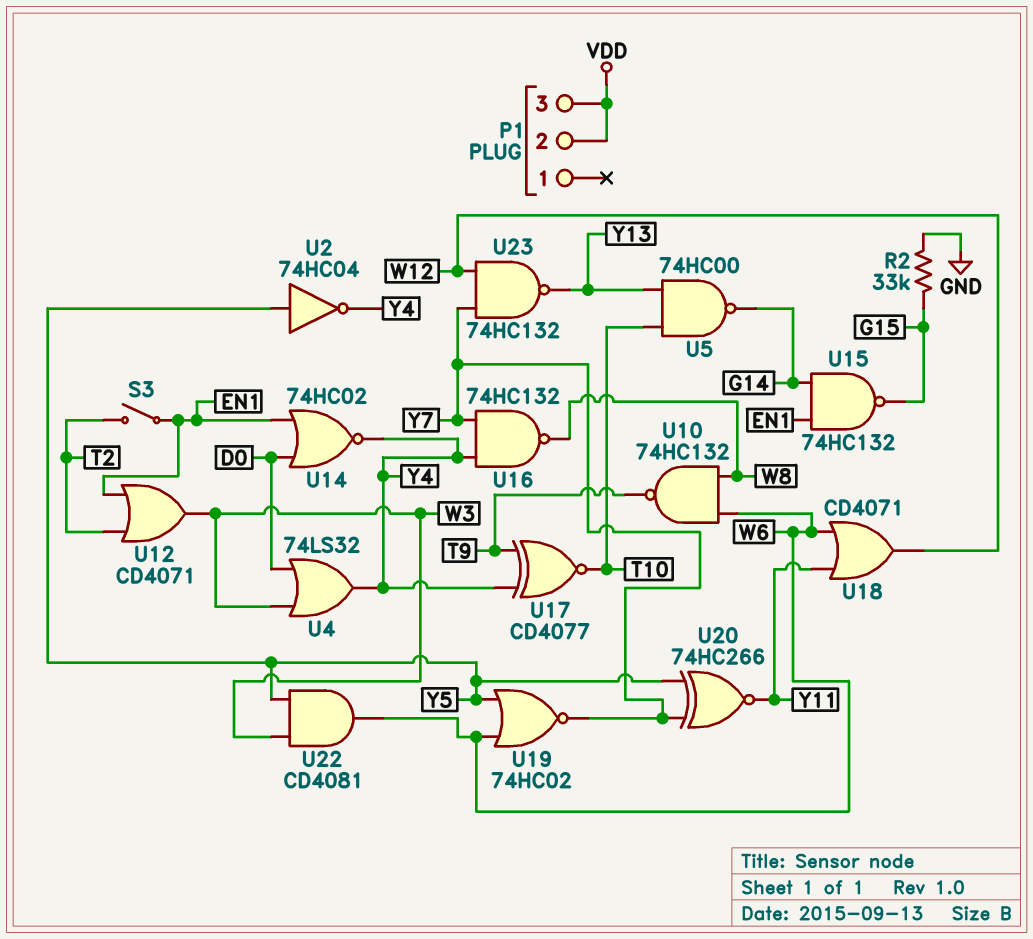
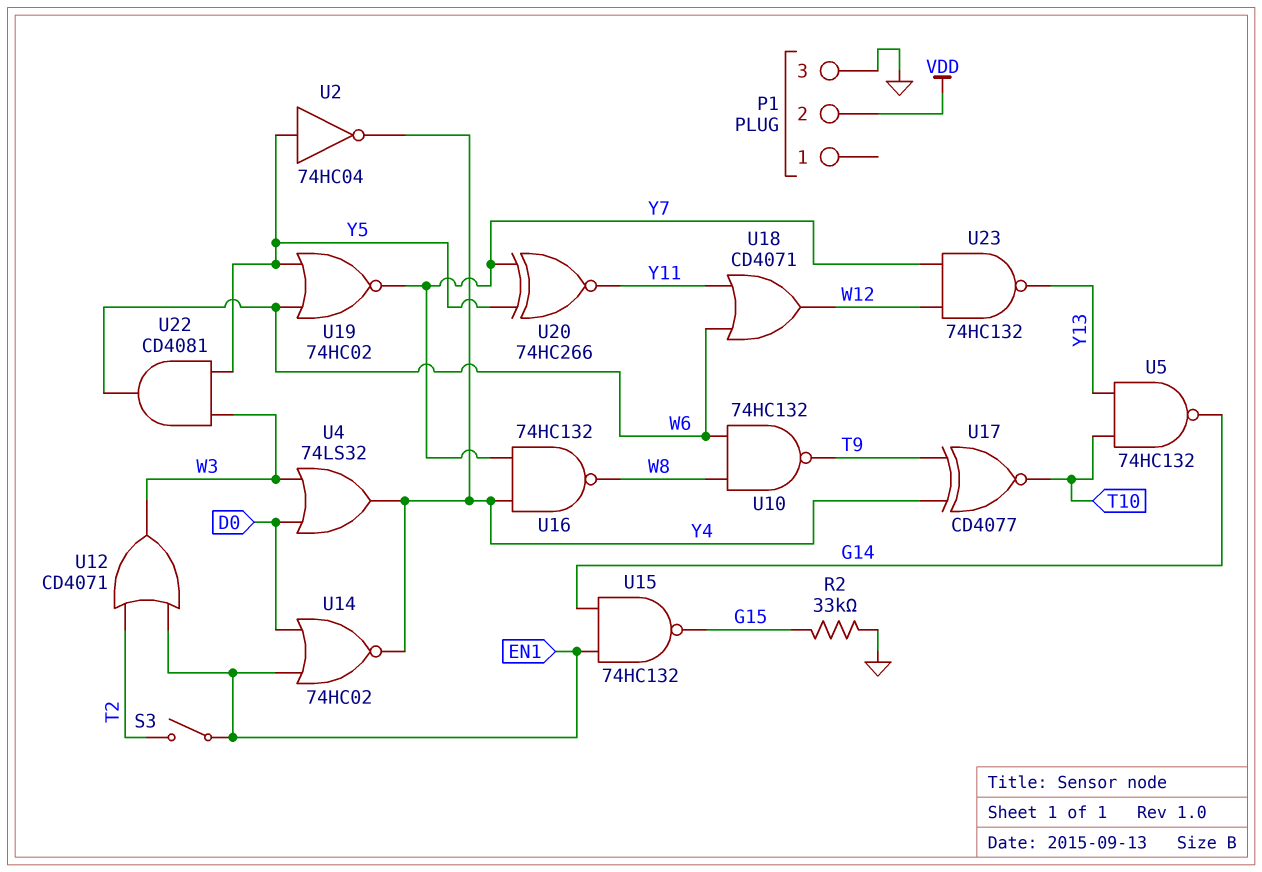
P1 pin 3: VDD -> GND
U5: NAND 74HC00 (in T10, in Y13, out G14) -> NAND 74HC132 (in T10, in Y13, out G14)

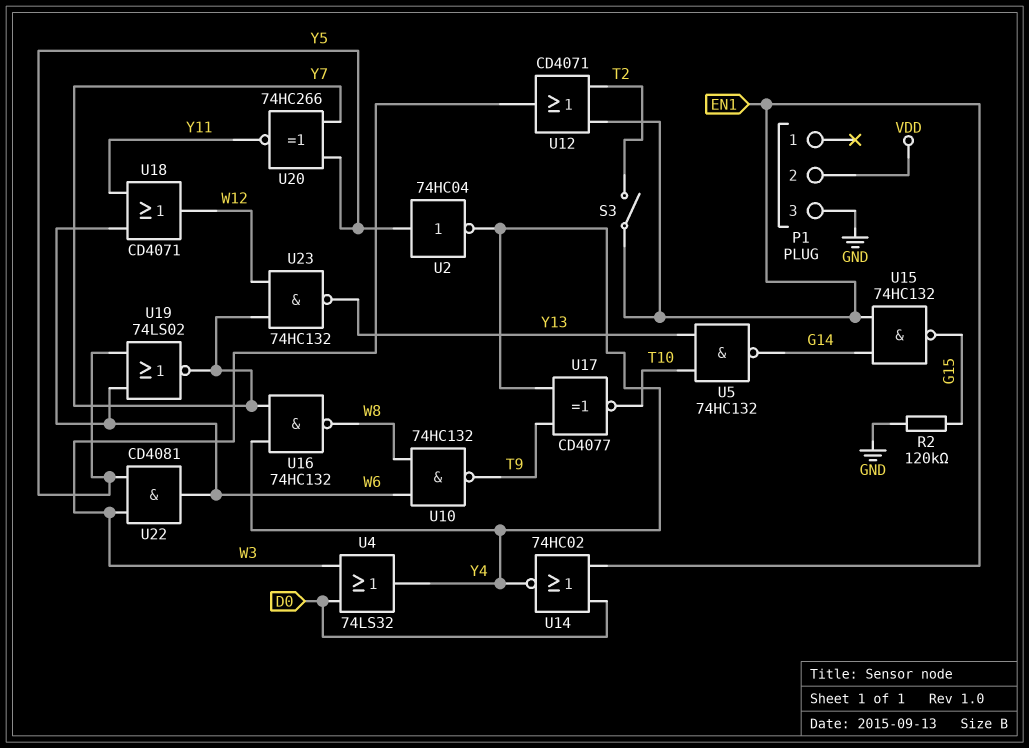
R2: 33k (G15, GND) -> 120k (G15, GND)
U19: NOR 74HC02 (in W6, in Y5, out Y7) -> NOR 74LS02 (in W6, in Y5, out Y7)

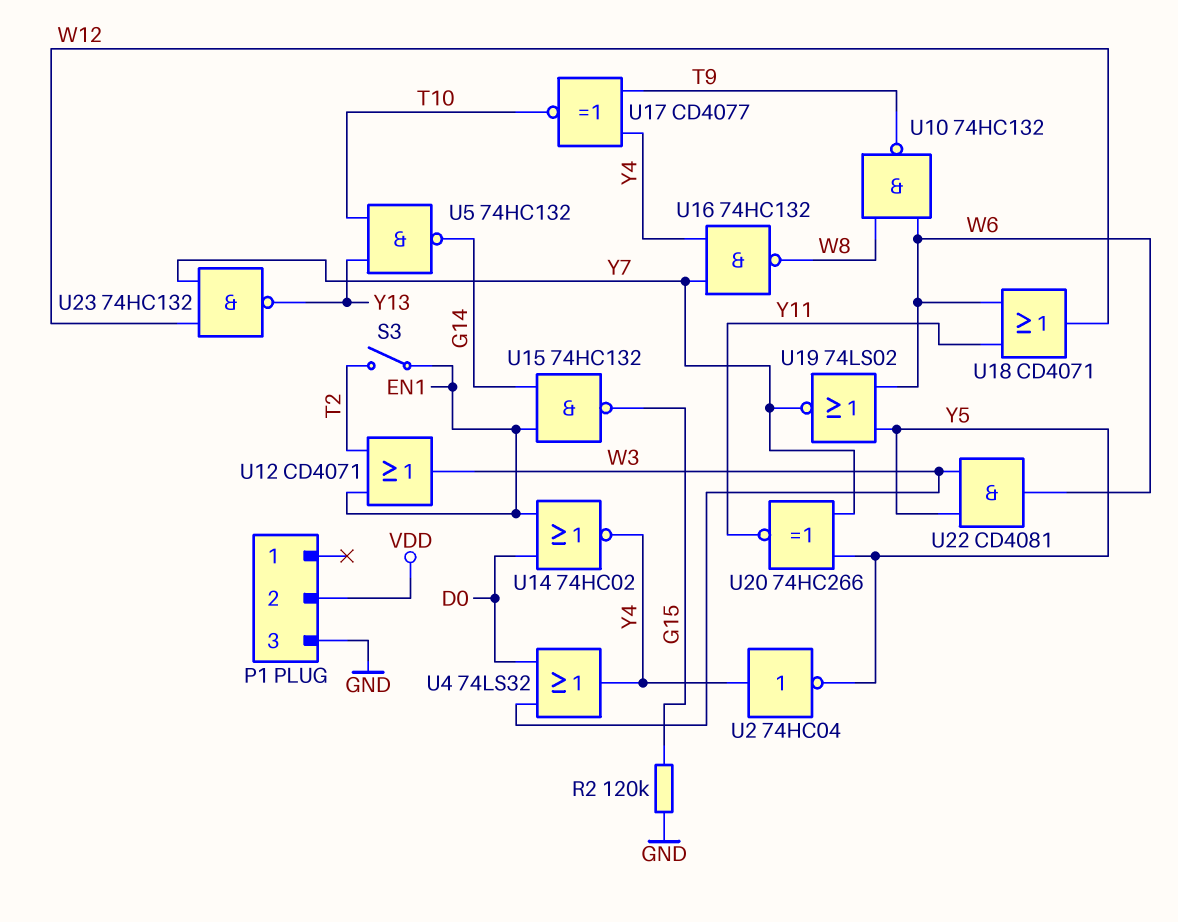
U2: NOT 74HC04 (in Y5, out Y4) -> NOT 74HC04 (in Y4, out Y5)

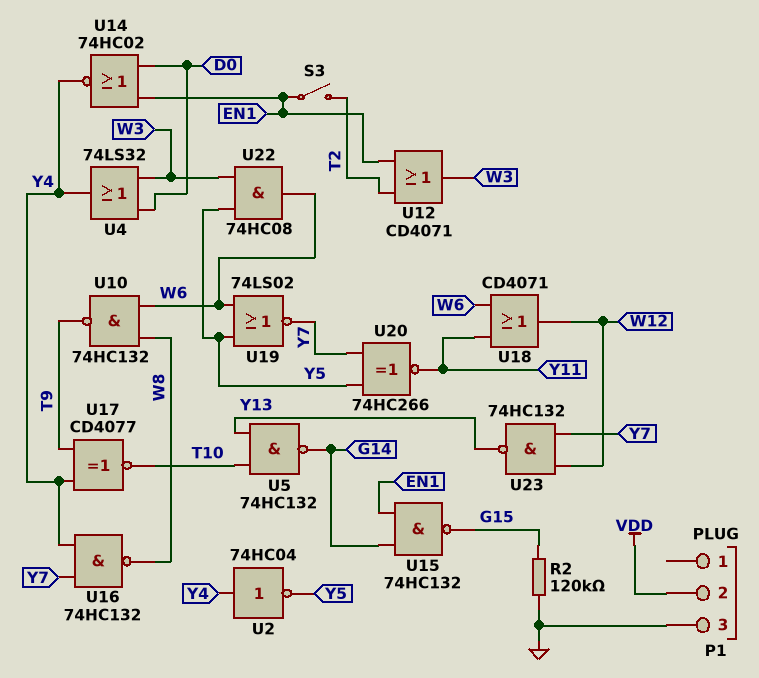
U22: AND CD4081 (in W3, in Y5, out W6) -> AND 74HC08 (in W3, in Y5, out W6)

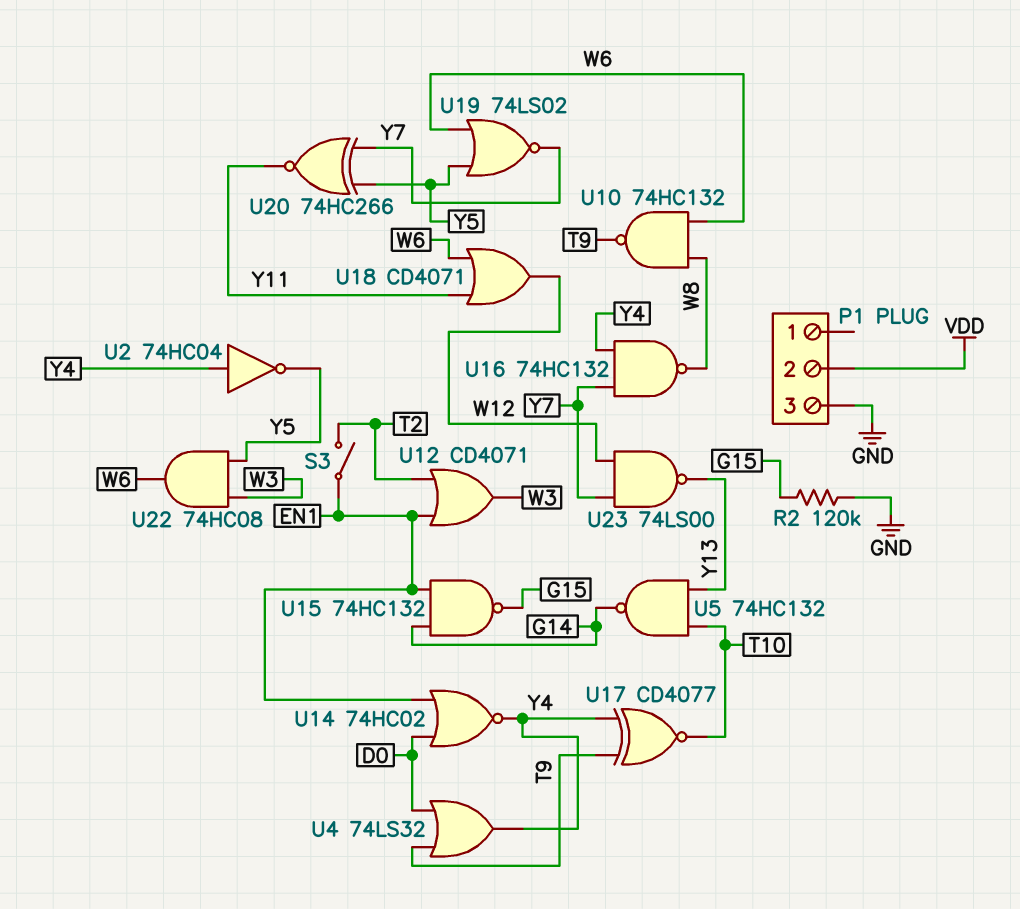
U4: OR 74LS32 (in D0, in W3, out Y4) -> OR 74LS32 (in D0, in T9, out Y4)
U23: NAND 74HC132 (in W12, in Y7, out Y13) -> NAND 74LS00 (in W12, in Y7, out Y13)

